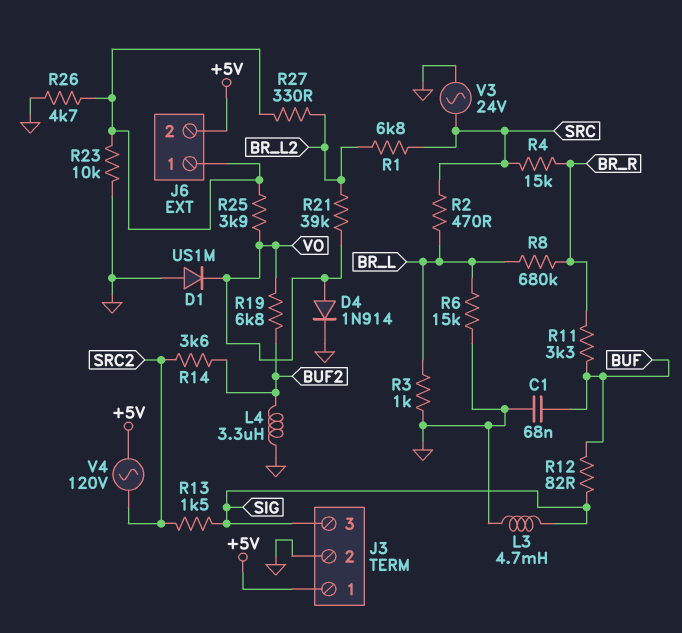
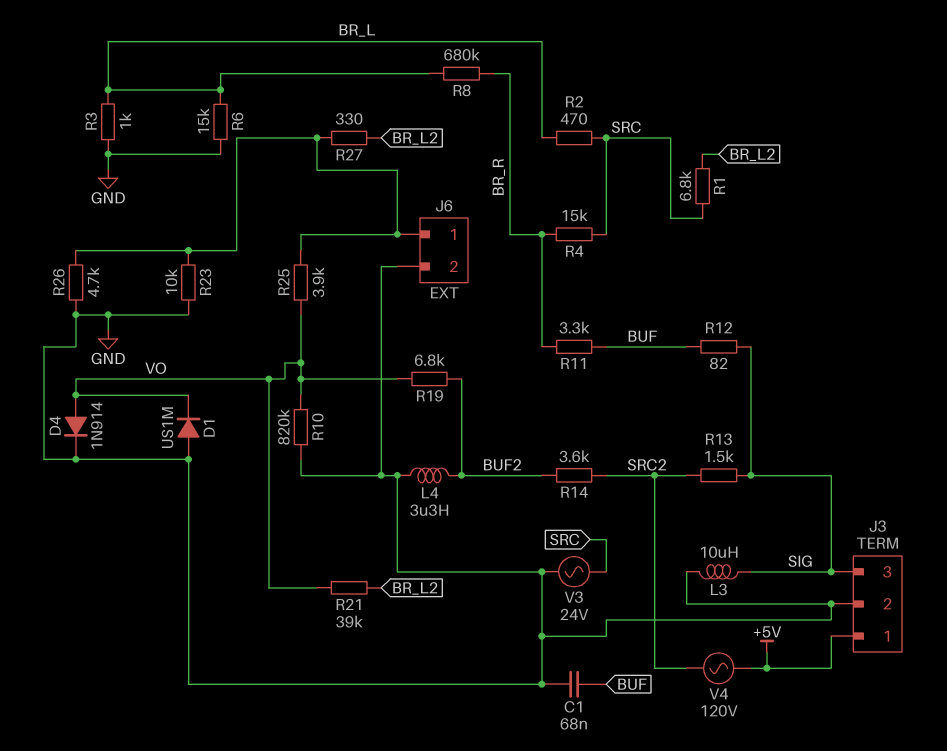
J6 pin 2: +5V -> GND
L3: 4.7mH (GND, SIG) -> 10uH (GND, SIG)
R10: none -> 820k (GND, VO)

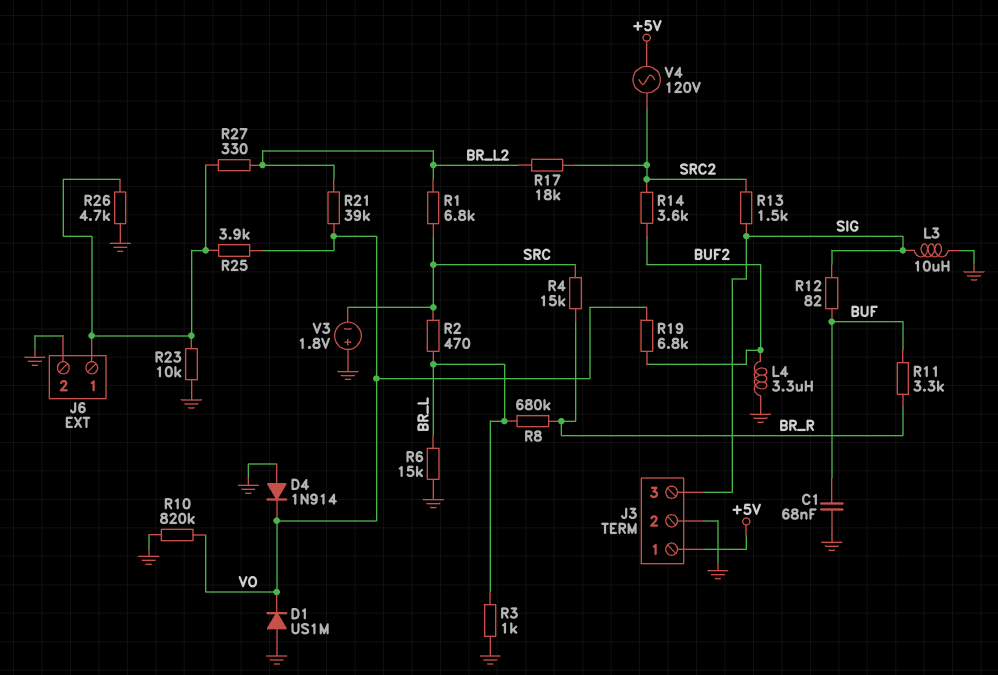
D4: diode 1N914 (A VO, K GND) -> diode 1N914 (A GND, K VO)
R17: none -> 18k (BR_L2, SRC2)
V3: AC 24V (GND, SRC) -> 1.8V (plus GND, minus SRC)

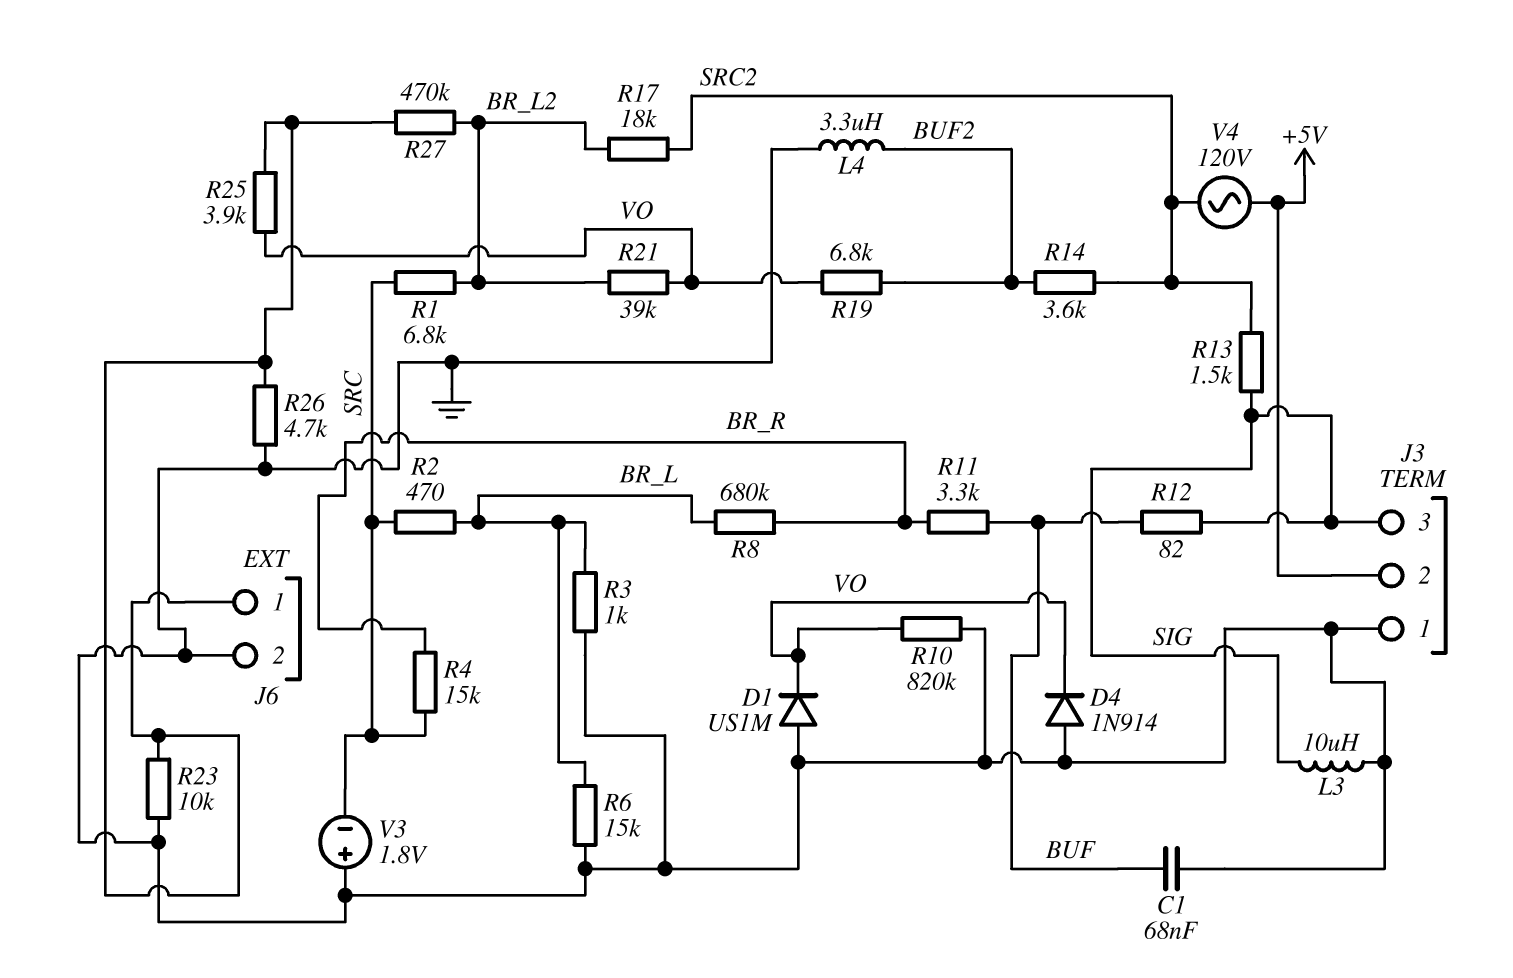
J3 pin 1: +5V -> GND
J3 pin 2: GND -> +5V
R27: 330 (BR_L2, J6/1) -> 470k (BR_L2, J6/1)

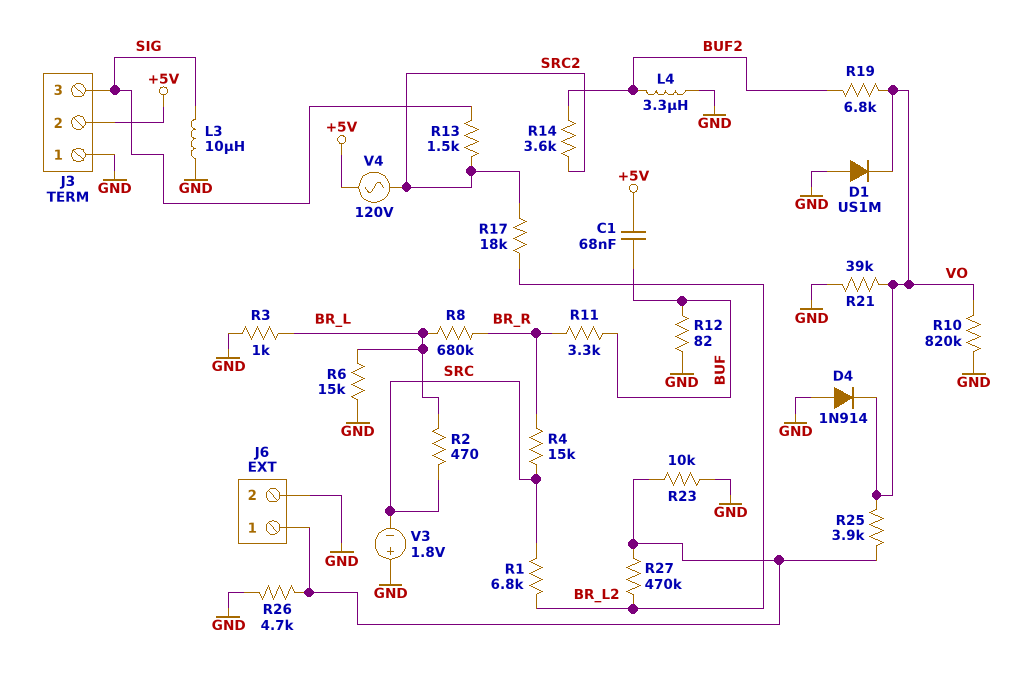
C1: 68nF (BUF, GND) -> 68nF (+5V, BUF)
R12: 82 (BUF, SIG) -> 82 (BUF, GND)
R21: 39k (BR_L2, VO) -> 39k (GND, VO)

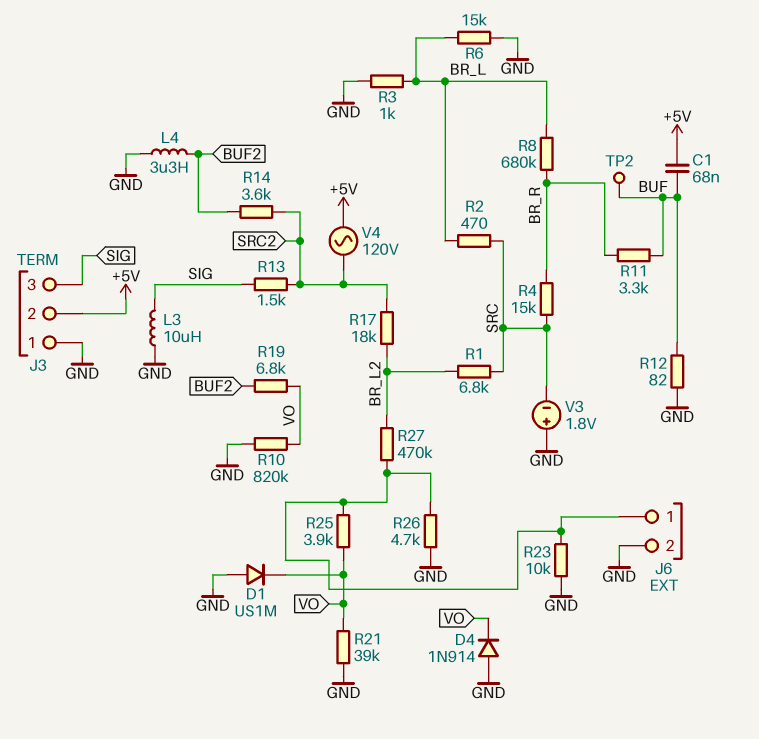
TP2: none -> test point (BUF)

